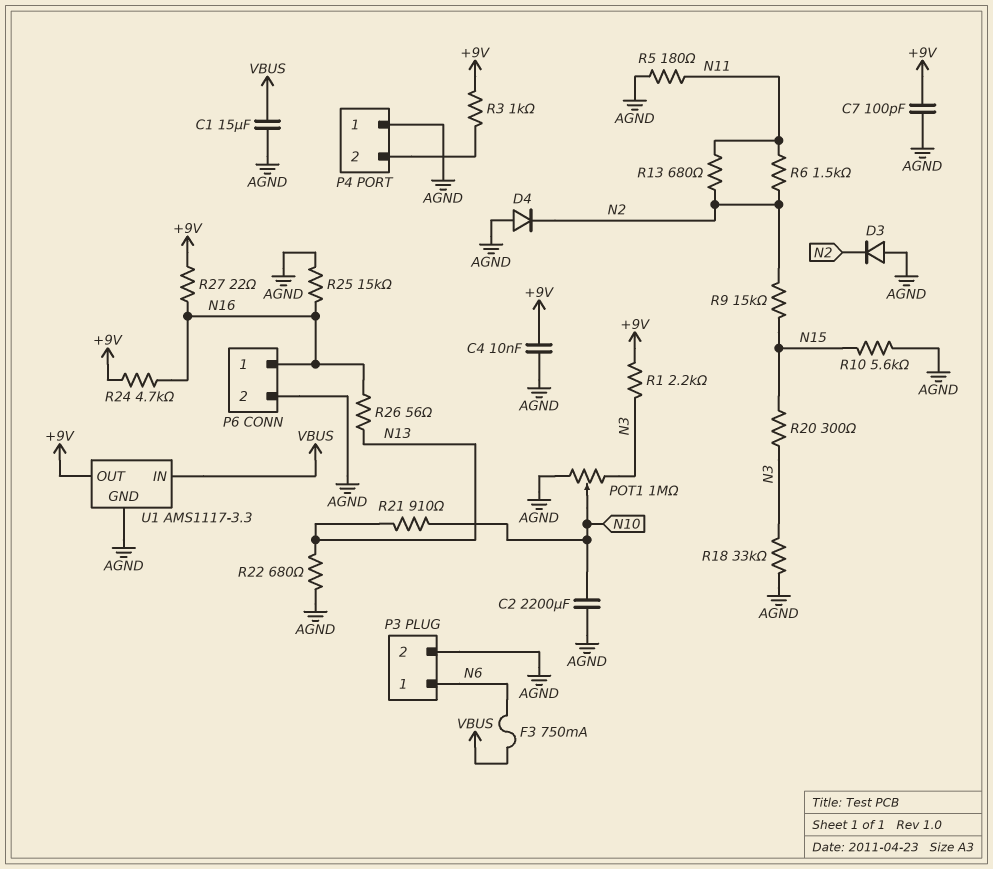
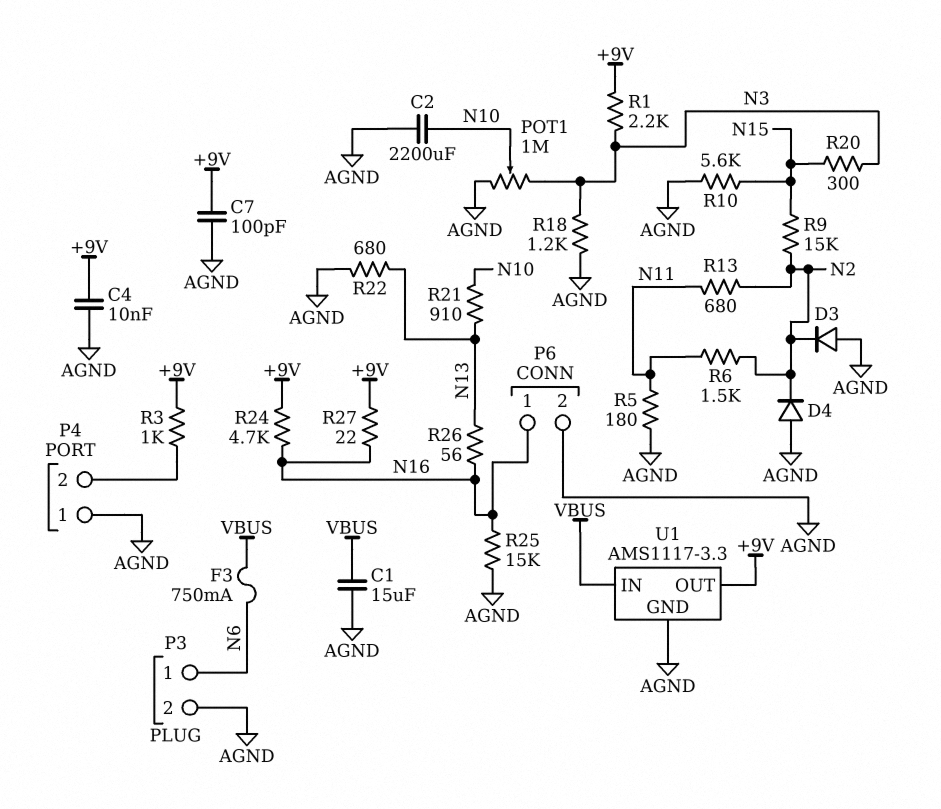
R18: 33k (AGND, N3) -> 1.2k (AGND, N3)

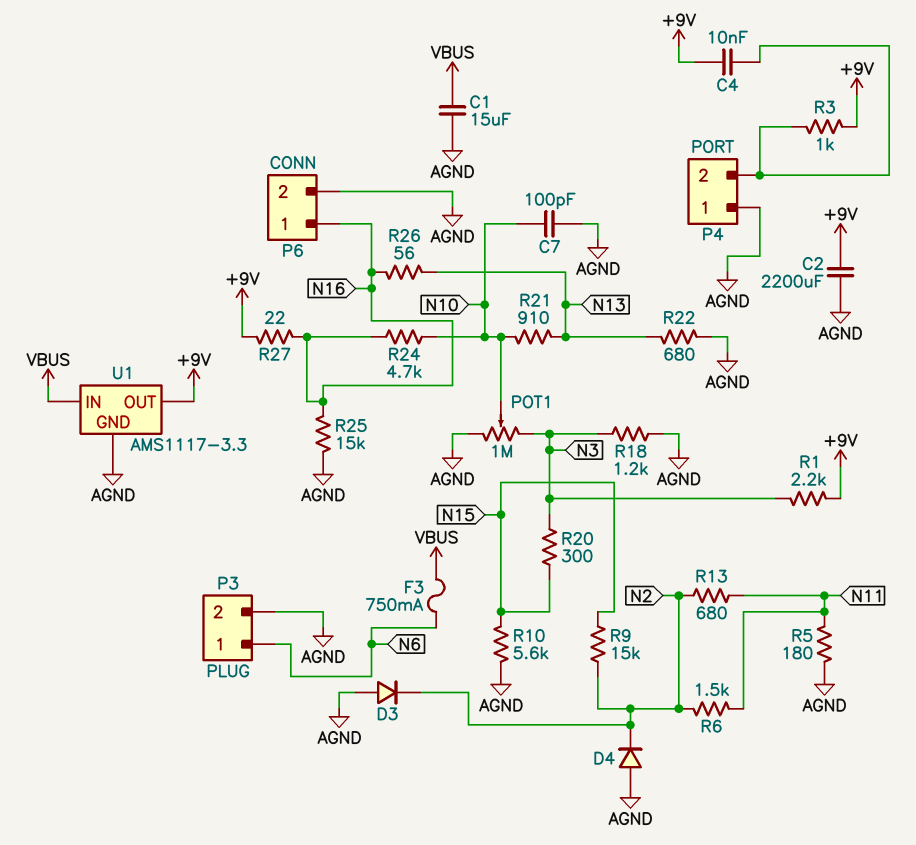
C2: 2200uF (AGND, N10) -> 2200uF (+9V, AGND)
C4: 10nF (+9V, AGND) -> 10nF (+9V, P4/2)
C7: 100pF (+9V, AGND) -> 100pF (AGND, N10)
R24: 4.7k (+9V, N16) -> 4.7k (N10, N16)

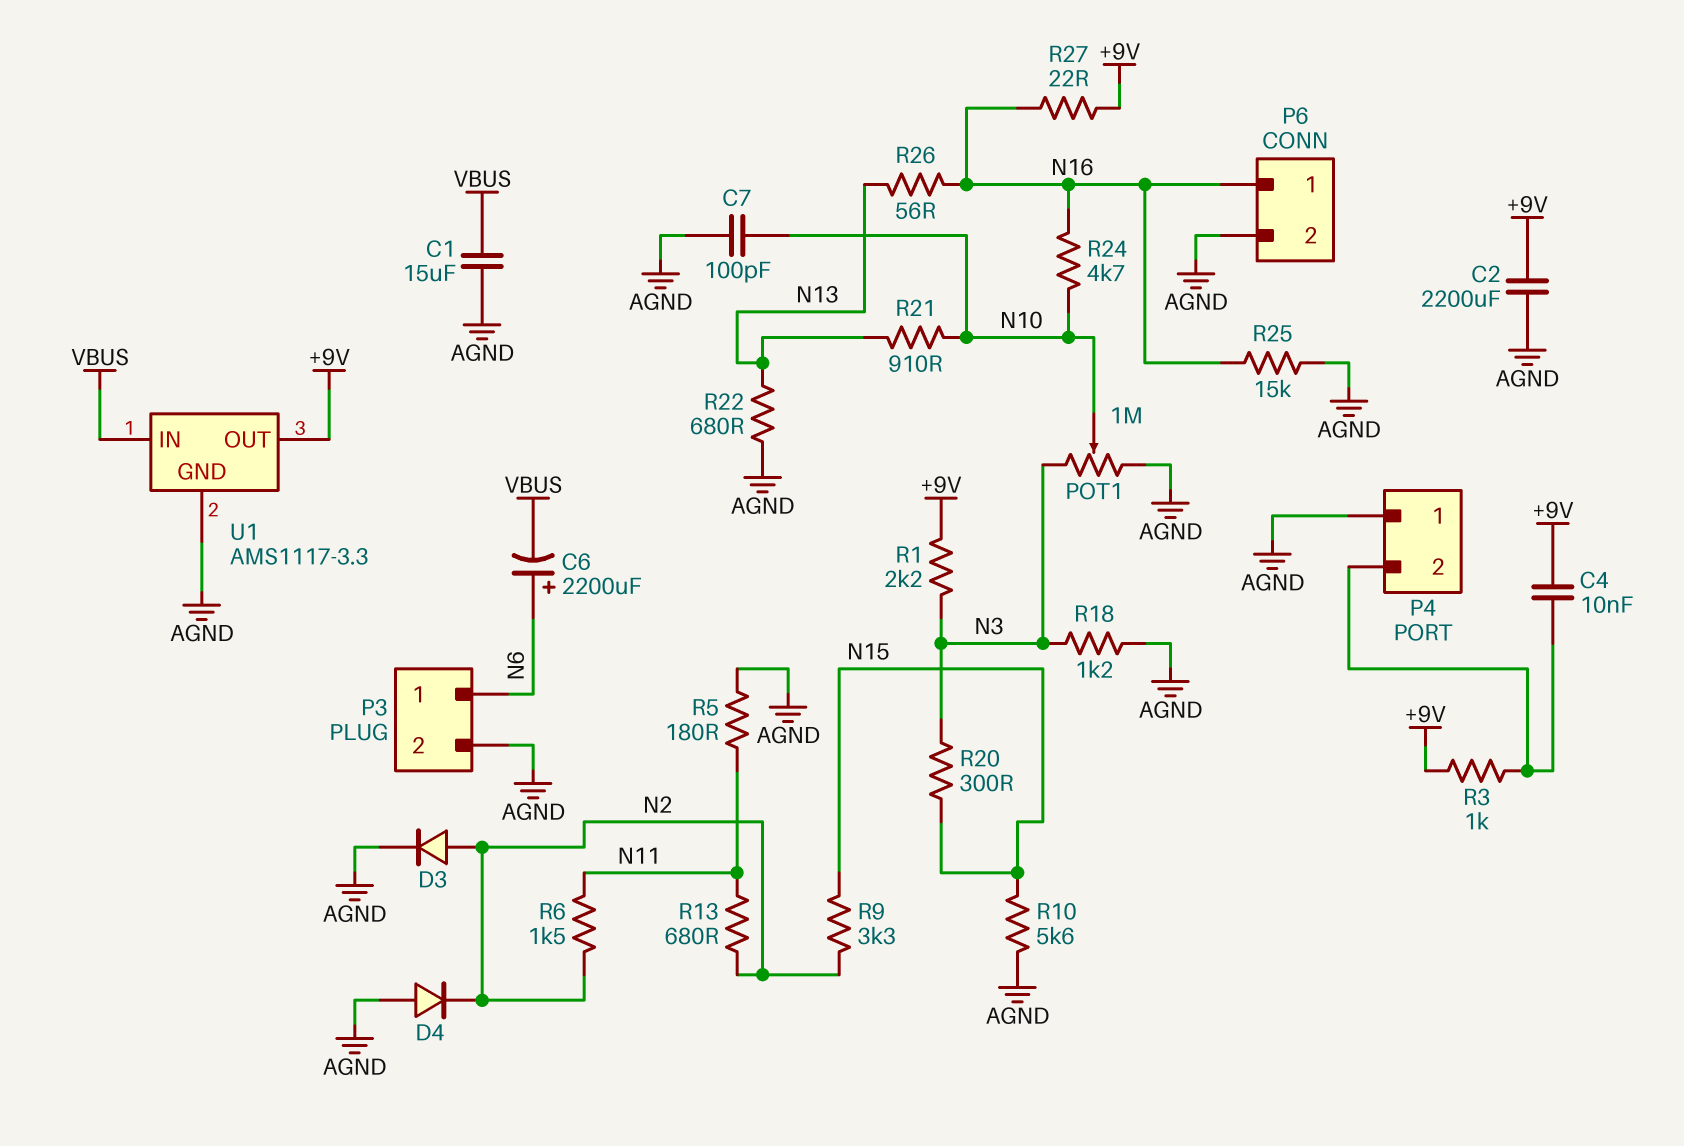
C6: none -> 2200uF (plus N6, minus VBUS)
D3: diode (A AGND, K N2) -> diode (A N2, K AGND)
F3: 750mA (N6, VBUS) -> none
R9: 15k (N2, N15) -> 3.3k (N2, N15)

